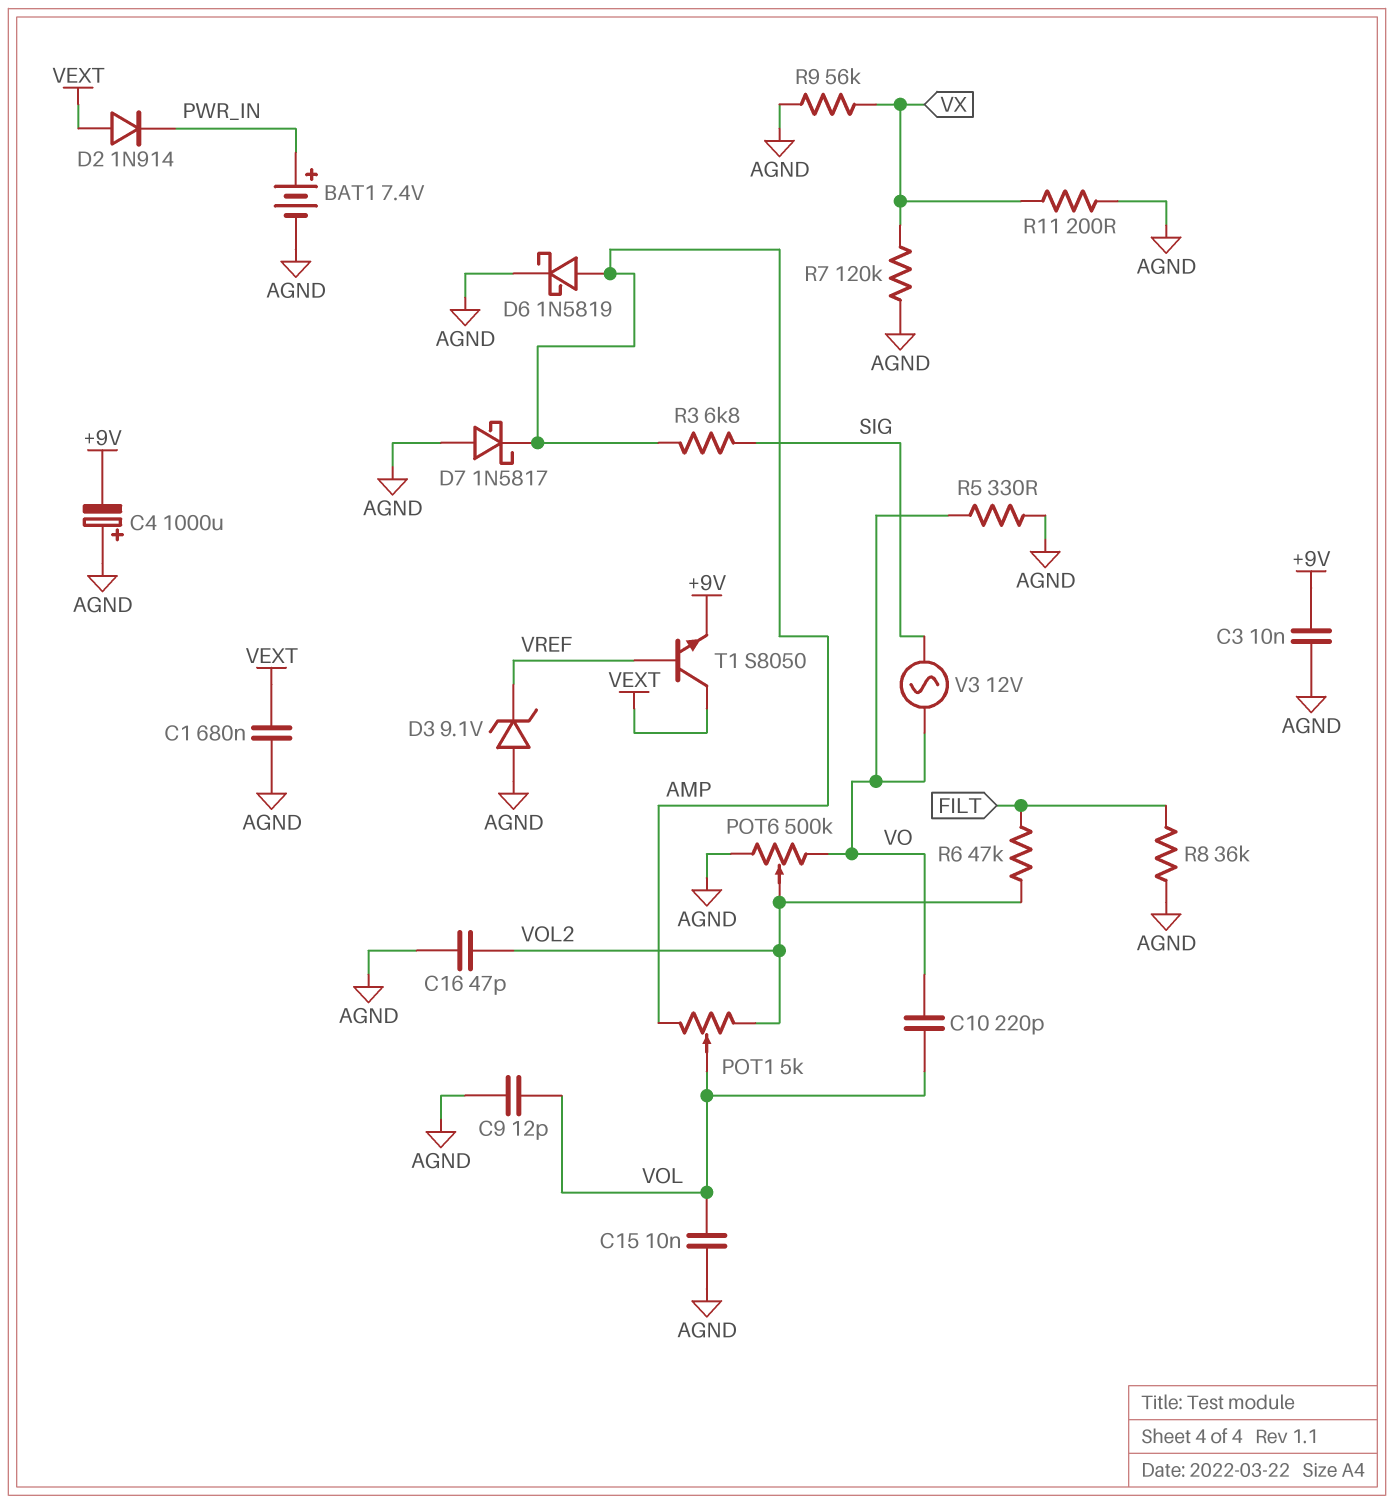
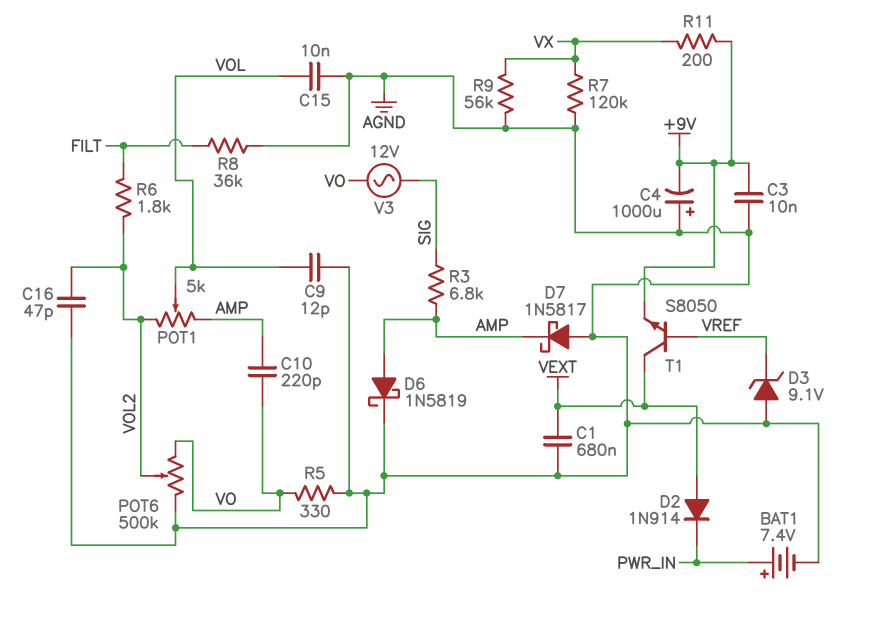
C10: 220pF (VO, VOL) -> 220pF (AMP, VO)
R6: 47k (FILT, VOL2) -> 1.8k (FILT, VOL2)
R11: 200 (AGND, VX) -> 200 (+9V, VX)

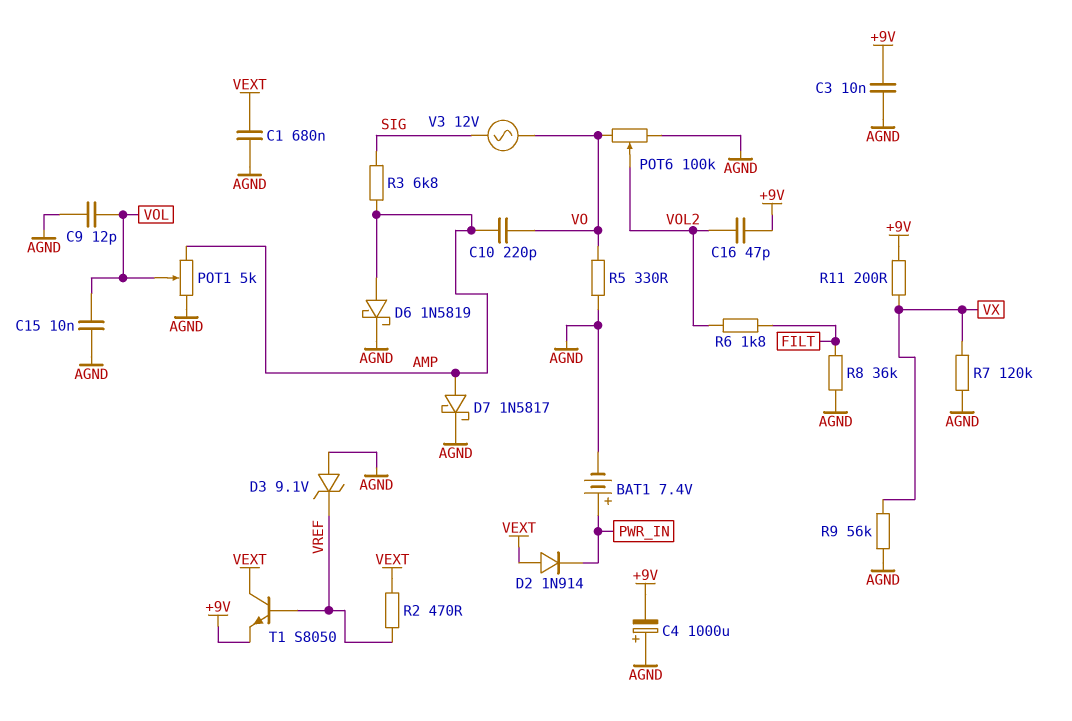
C16: 47pF (AGND, VOL2) -> 47pF (+9V, VOL2)
D7: schottky 1N5817 (A AGND, K AMP) -> schottky 1N5817 (A AMP, K AGND)
POT1: 5k (AMP, VOL2, wiper VOL) -> 5k (AGND, AMP, wiper VOL)
POT6: 500k (AGND, VO, wiper VOL2) -> 100k (AGND, VO, wiper VOL2)
R2: none -> 470 (VEXT, VREF)

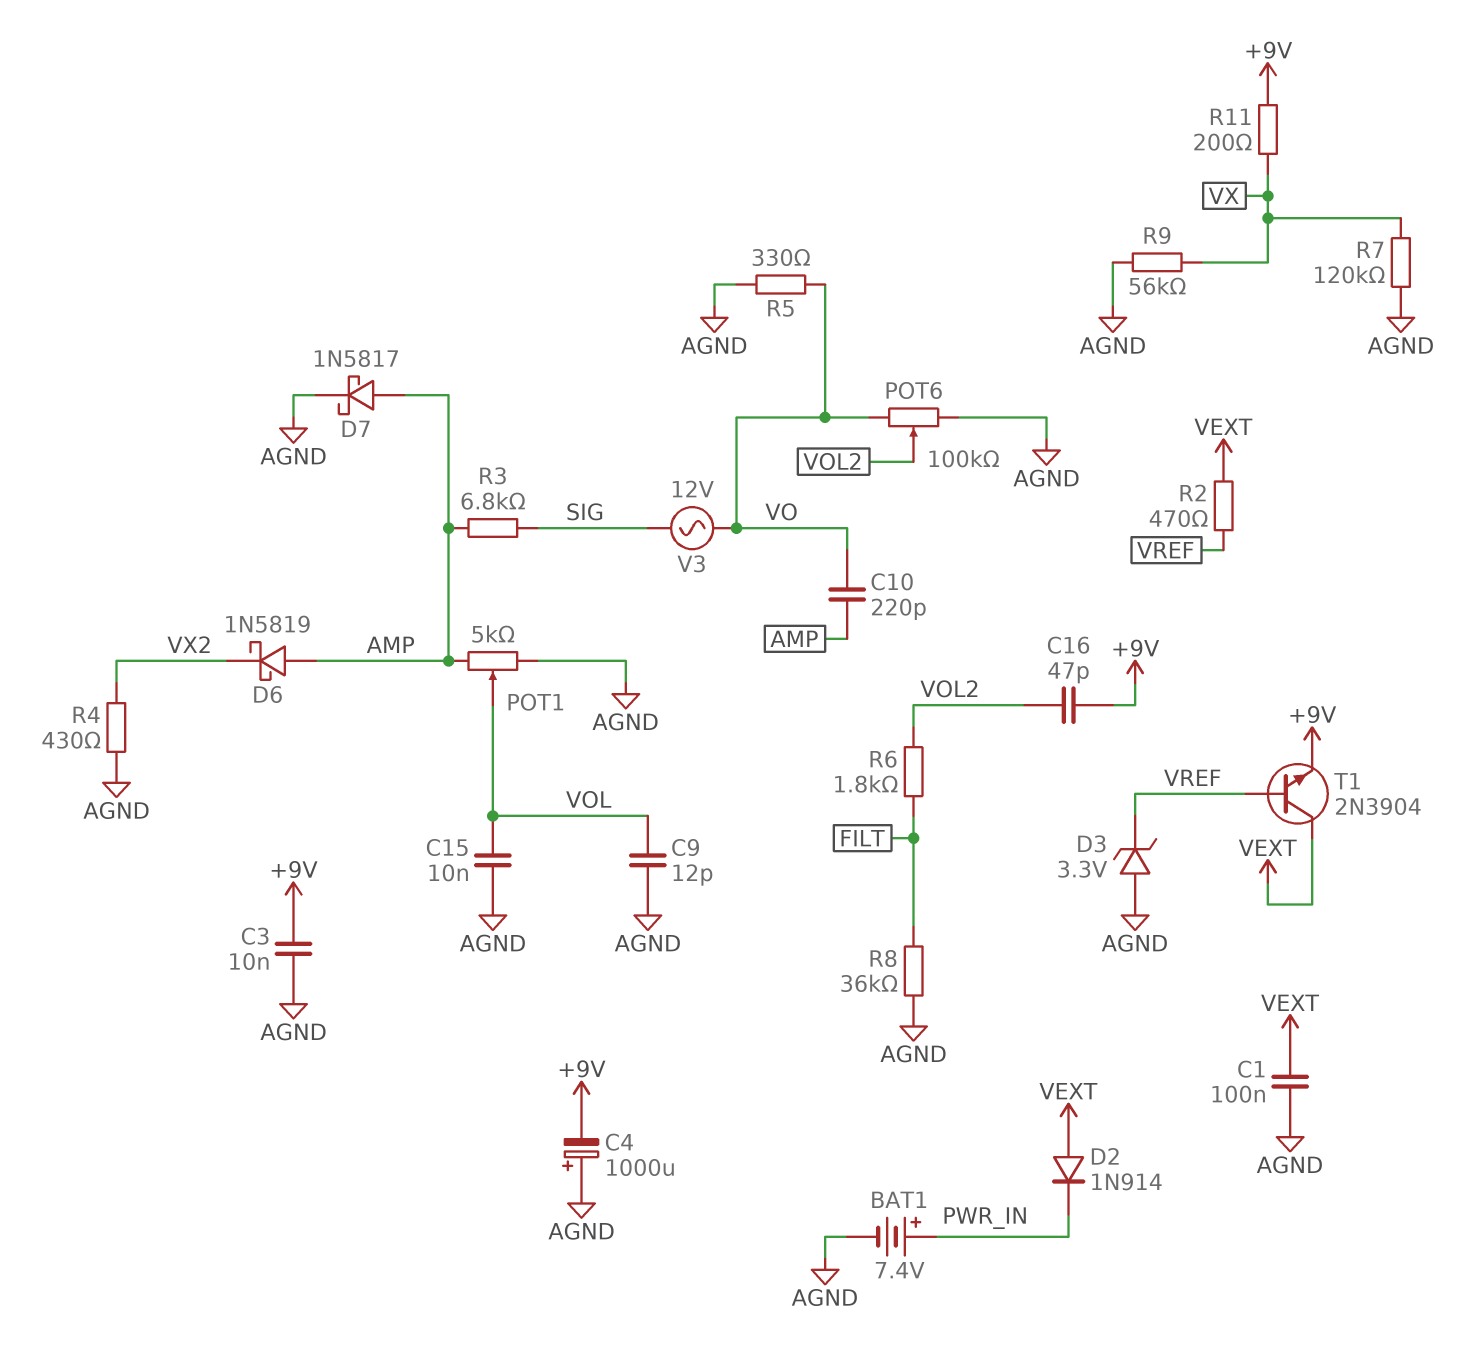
C1: 680nF (AGND, VEXT) -> 100nF (AGND, VEXT)
D3: zener 9.1V (A AGND, K VREF) -> zener 3.3V (A AGND, K VREF)
D6: schottky 1N5819 (A AMP, K AGND) -> schottky 1N5819 (A AMP, K VX2)
R4: none -> 430 (AGND, VX2)
T1: NPN S8050 (B VREF, C VEXT, E +9V) -> NPN 2N3904 (B VREF, C VEXT, E +9V)

